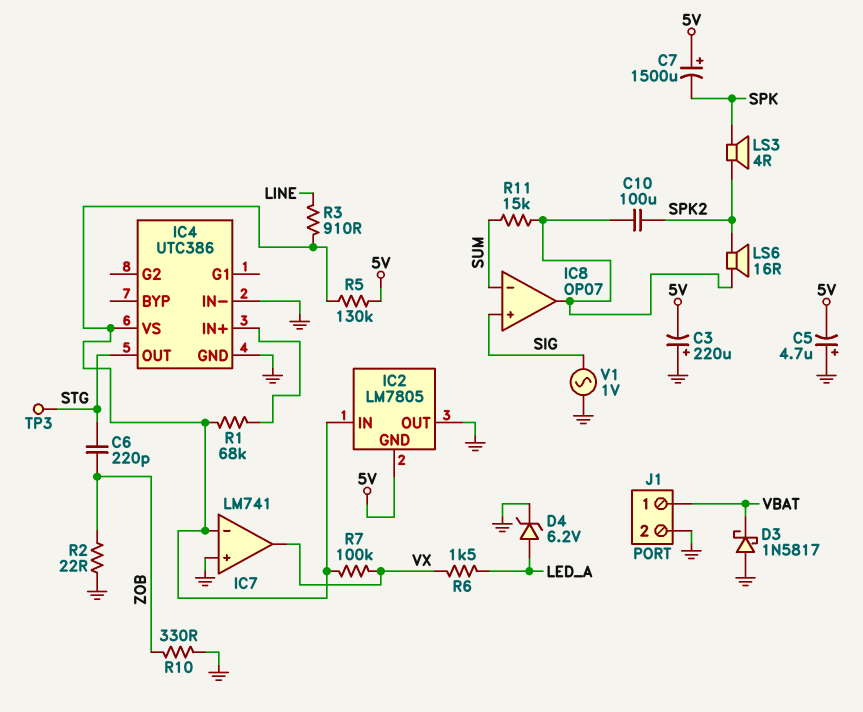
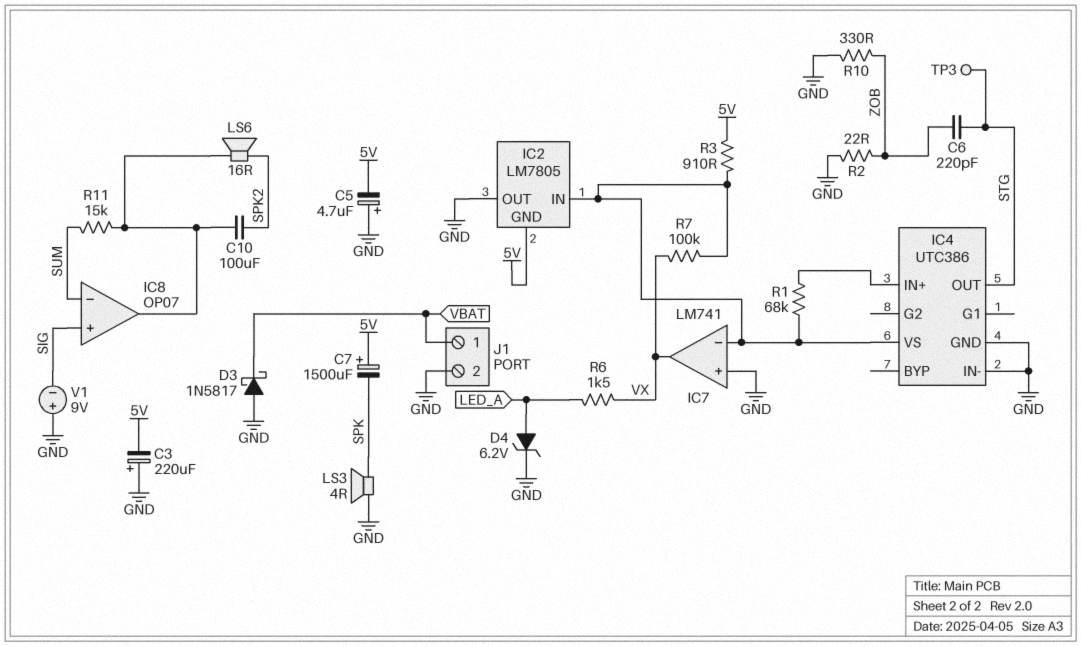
LS3: speaker 4R (SPK, SPK2) -> speaker 4R (GND, SPK)
R3: 910 (IC2/IN, LINE) -> 910 (5V, IC2/IN)
R5: 130k (5V, IC2/IN) -> none
V1: AC 1V (GND, SIG) -> 9V (plus GND, minus SIG)

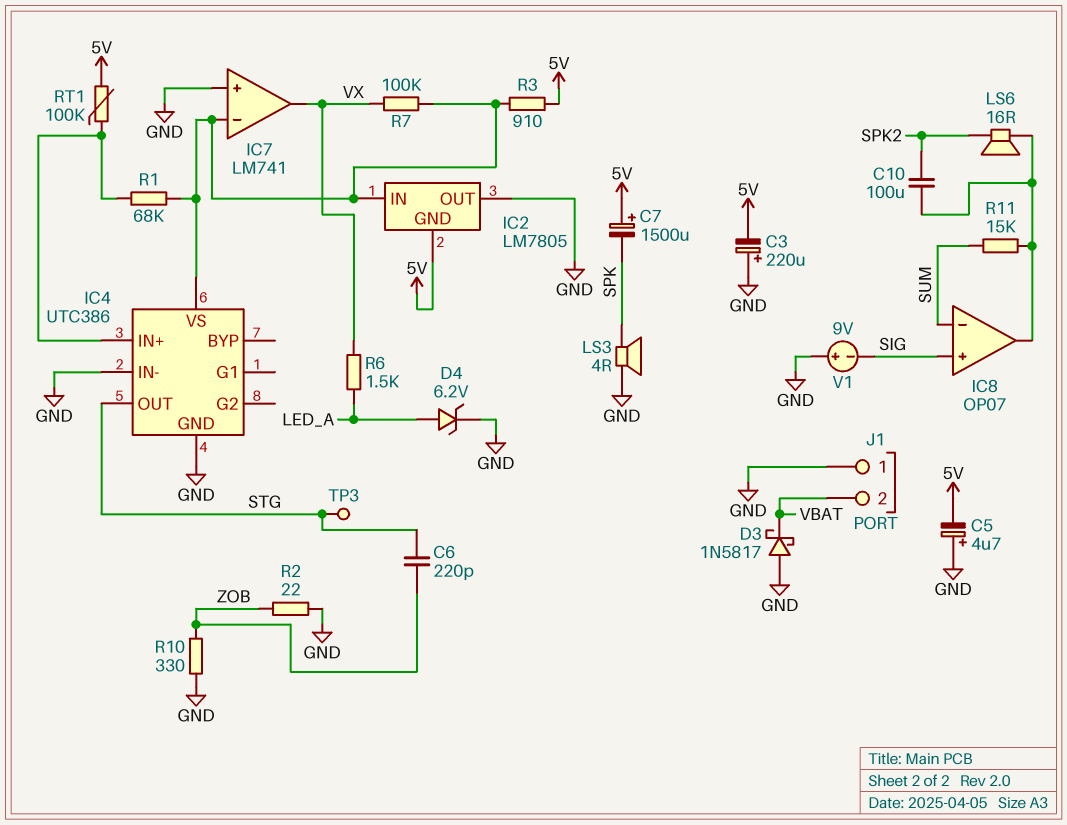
J1 pin 1: VBAT -> GND
J1 pin 2: GND -> VBAT
RT1: none -> 100k (5V, IC4/IN+)

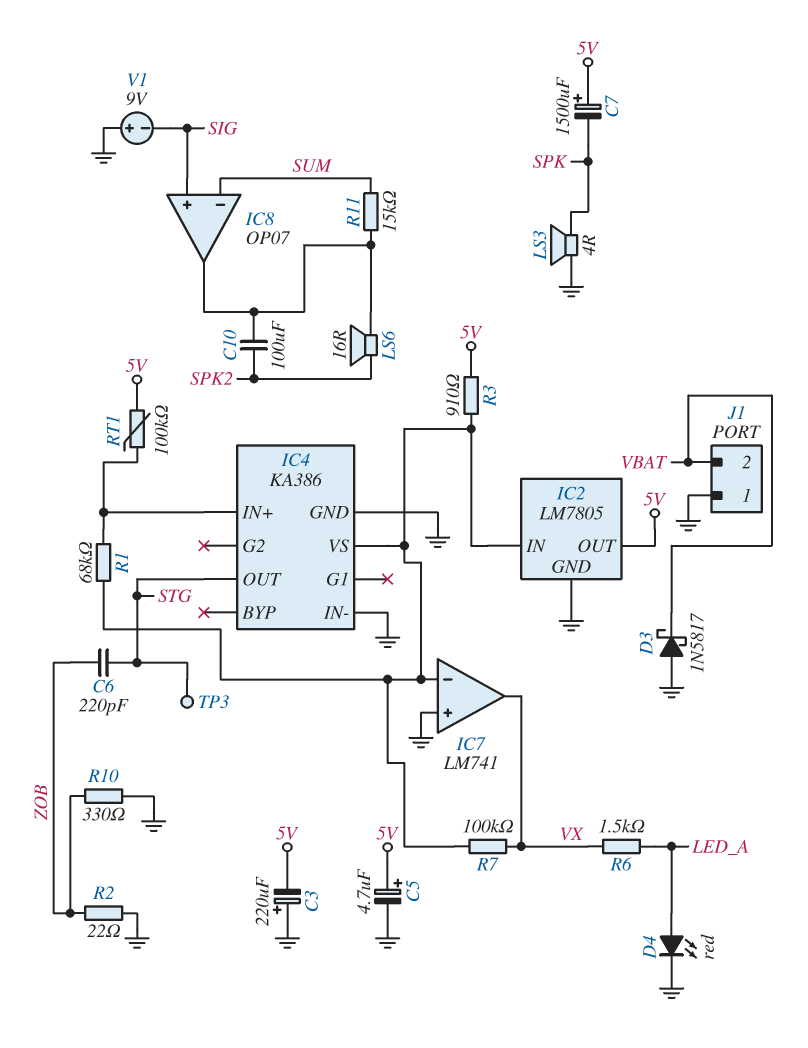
C5: 4.7uF (plus GND, minus 5V) -> 4.7uF (plus 5V, minus GND)
D4: zener 6.2V (A LED_A, K GND) -> LED red (A LED_A, K GND)
IC2 pin GND: 5V -> GND
IC2 pin OUT: GND -> 5V
IC4: UTC386 -> KA386

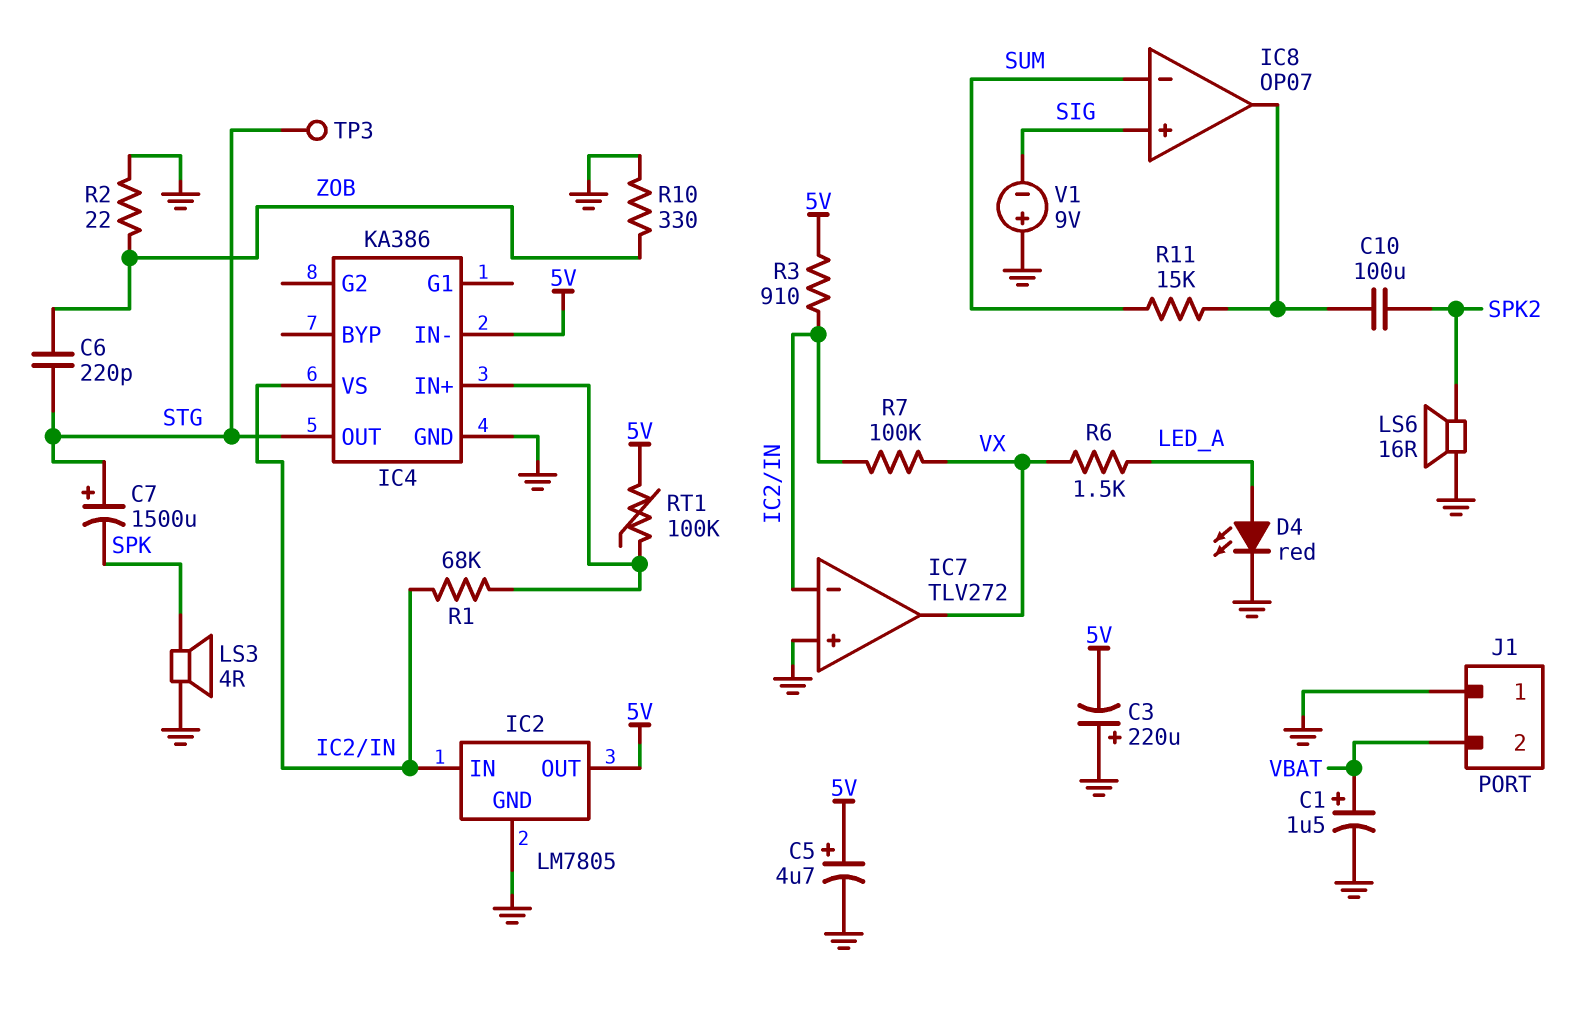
C1: none -> 1.5uF (plus VBAT, minus GND)
C7: 1500uF (plus 5V, minus SPK) -> 1500uF (plus STG, minus SPK)
D3: schottky 1N5817 (A GND, K VBAT) -> none
IC4 pin IN-: GND -> 5V
IC7: LM741 -> TLV272
LS6: speaker 16R (IC8/out, SPK2) -> speaker 16R (GND, SPK2)

